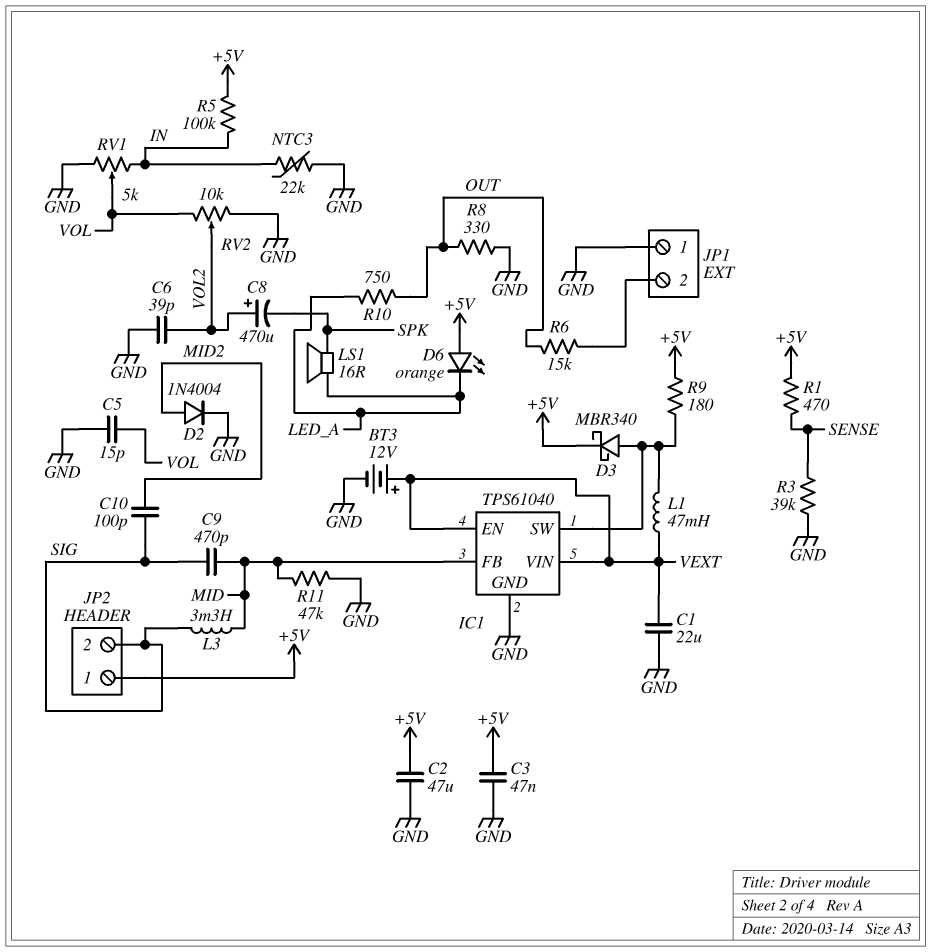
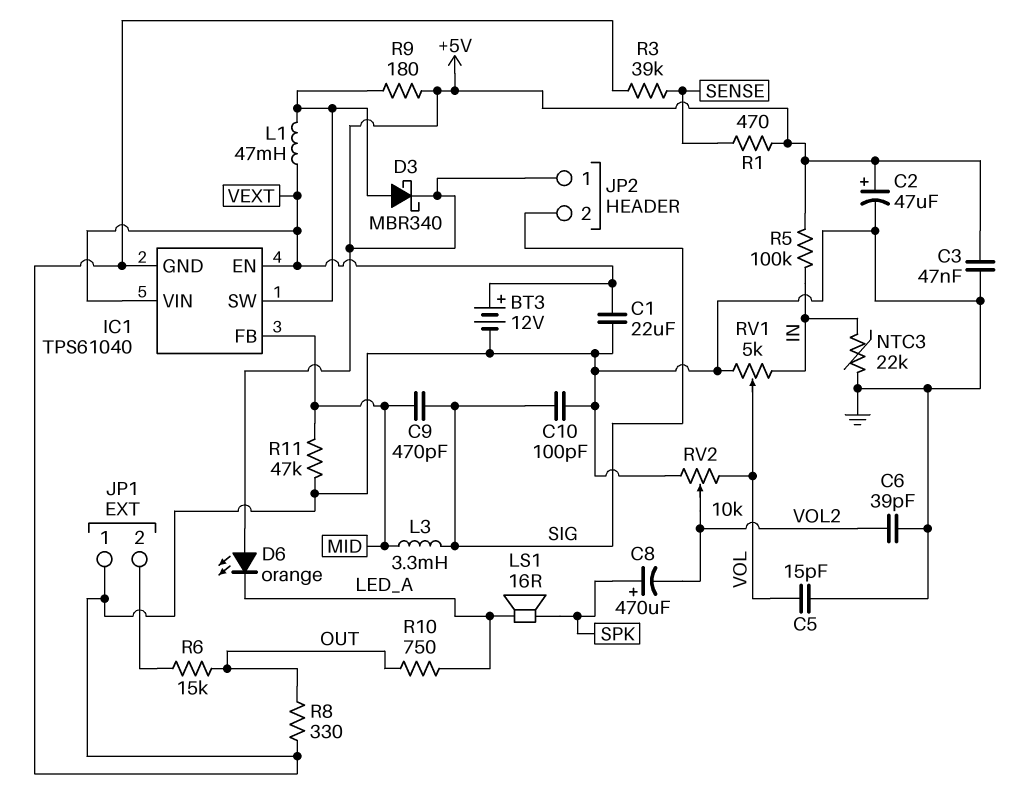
C2: 47uF (+5V, GND) -> 47uF (plus +5V, minus GND)
C8: 470uF (plus VOL2, minus SPK) -> 470uF (plus SPK, minus VOL2)
C10: 100pF (MID2, SIG) -> 100pF (GND, SIG)
D2: diode 1N4004 (A MID2, K GND) -> none

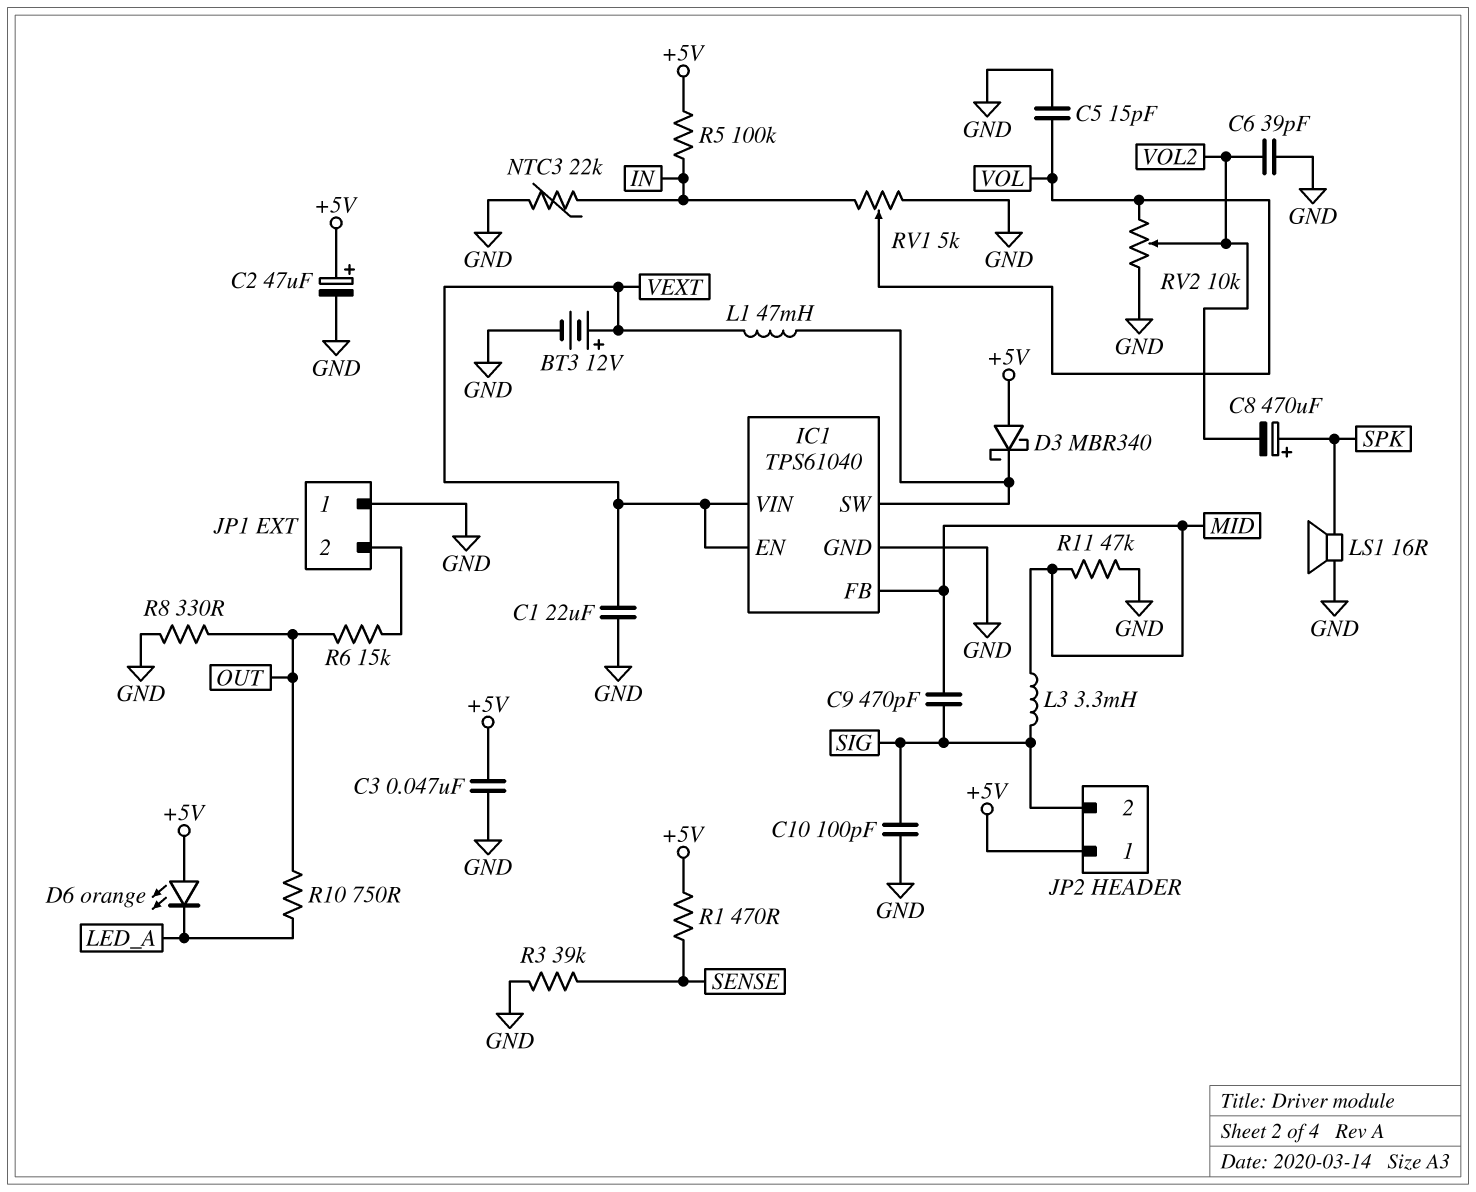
D3: schottky MBR340 (A IC1/SW, K +5V) -> schottky MBR340 (A +5V, K IC1/SW)
LS1: speaker 16R (LED_A, SPK) -> speaker 16R (GND, SPK)
R9: 180 (+5V, IC1/SW) -> none

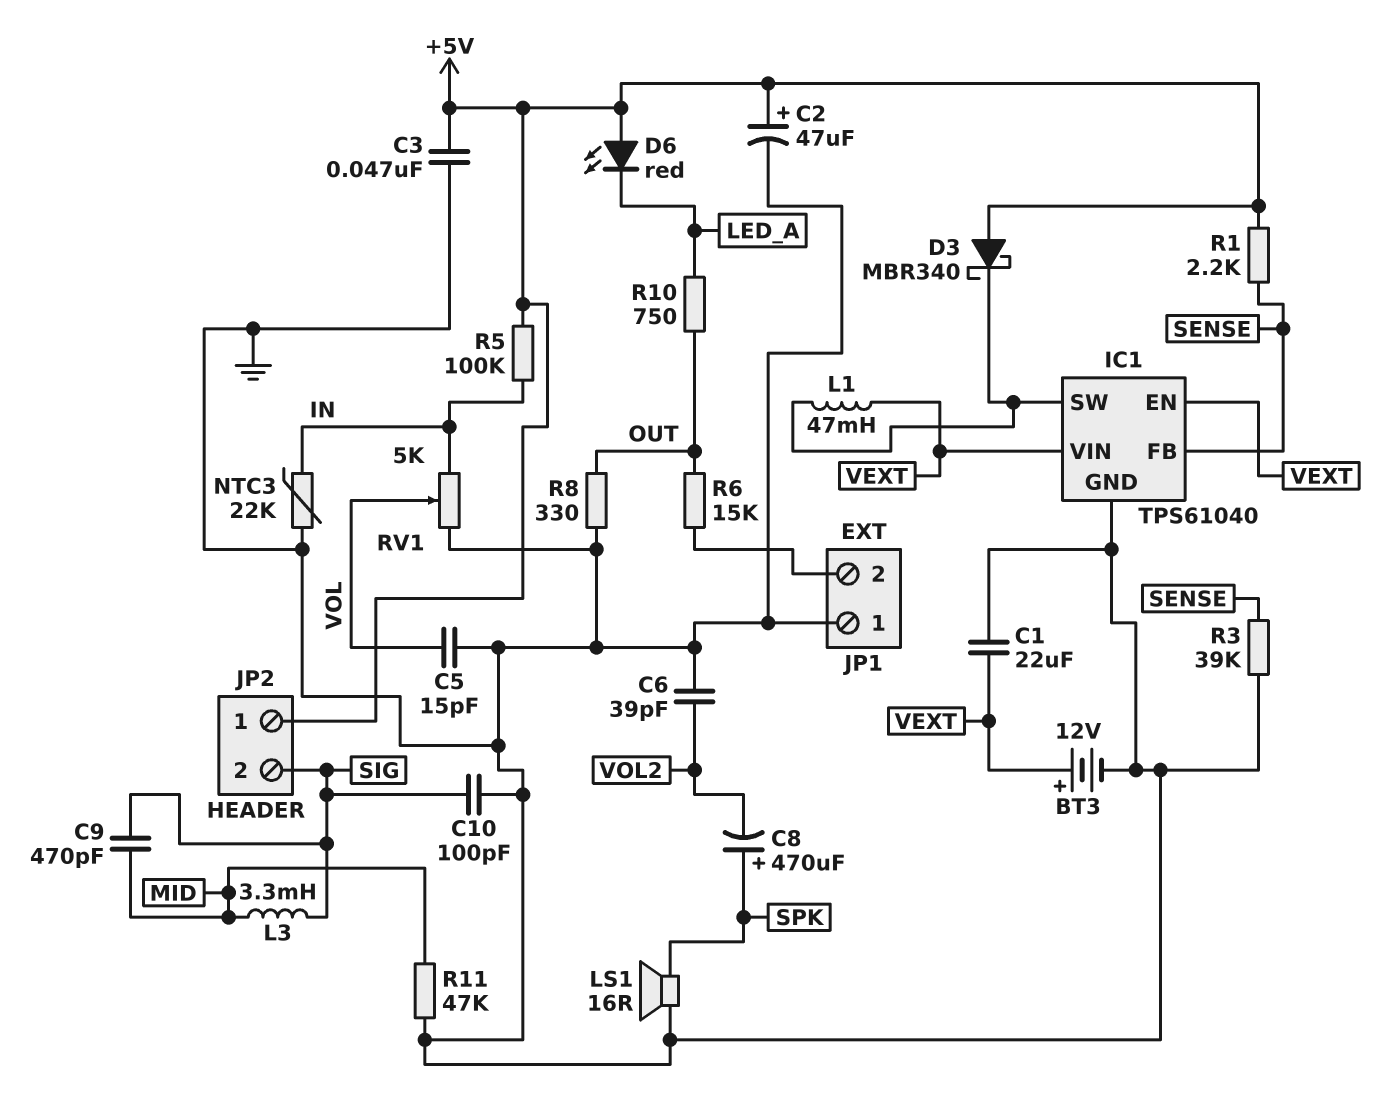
D6: LED orange (A +5V, K LED_A) -> LED red (A +5V, K LED_A)
IC1 pin FB: MID -> SENSE
R1: 470 (+5V, SENSE) -> 2.2k (+5V, SENSE)
RV2: 10k (GND, VOL, wiper VOL2) -> none

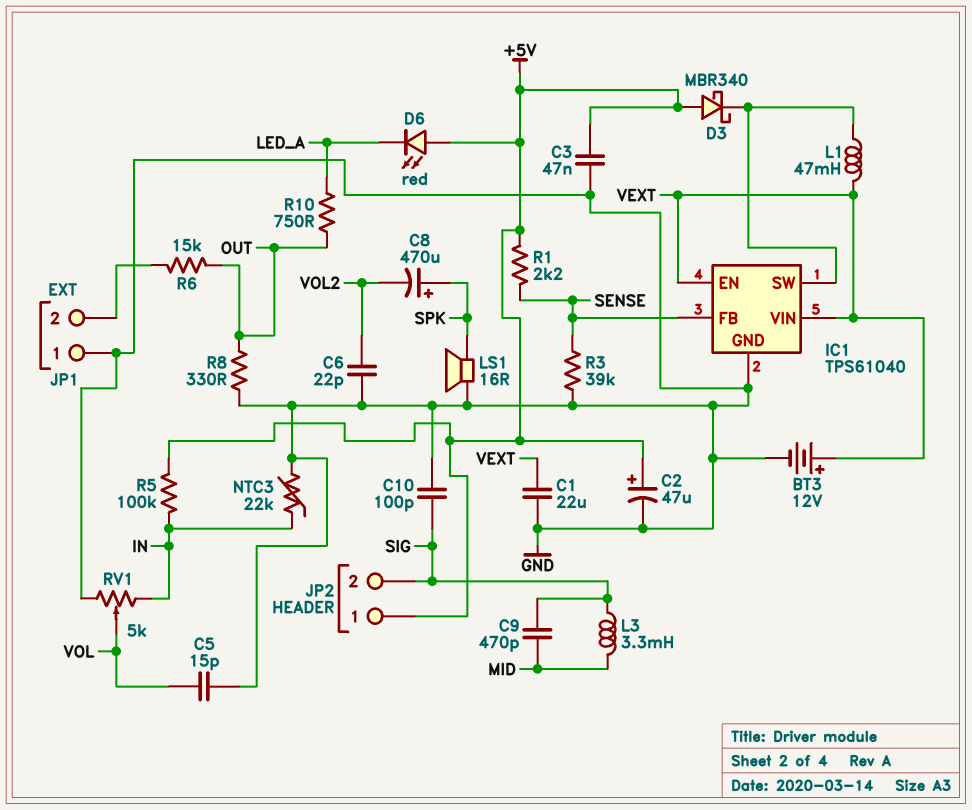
C6: 39pF (GND, VOL2) -> 22pF (GND, VOL2)
R11: 47k (GND, MID) -> none

